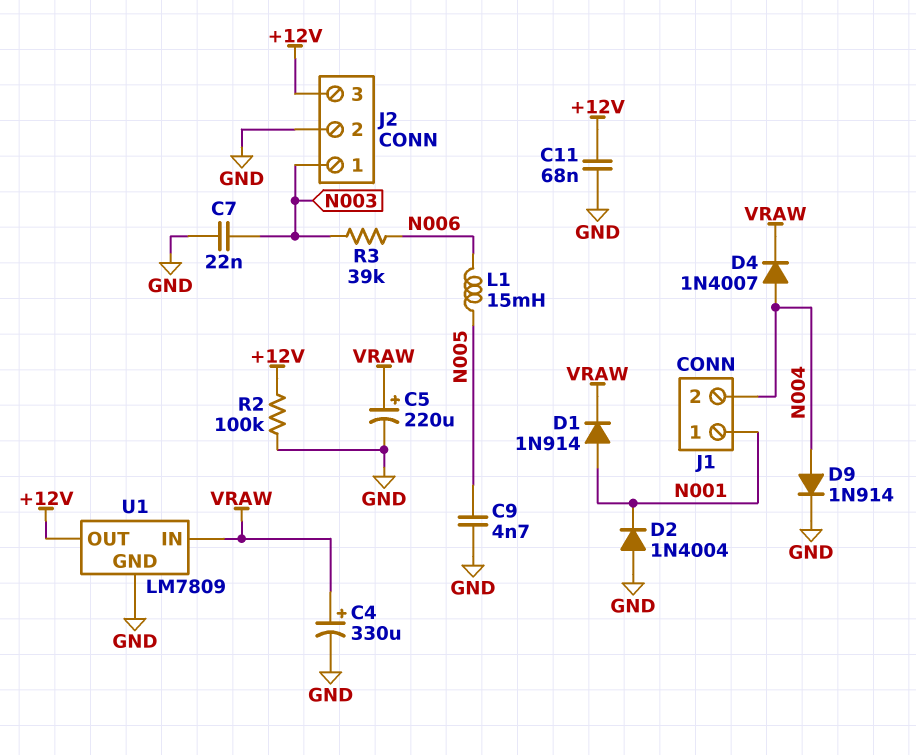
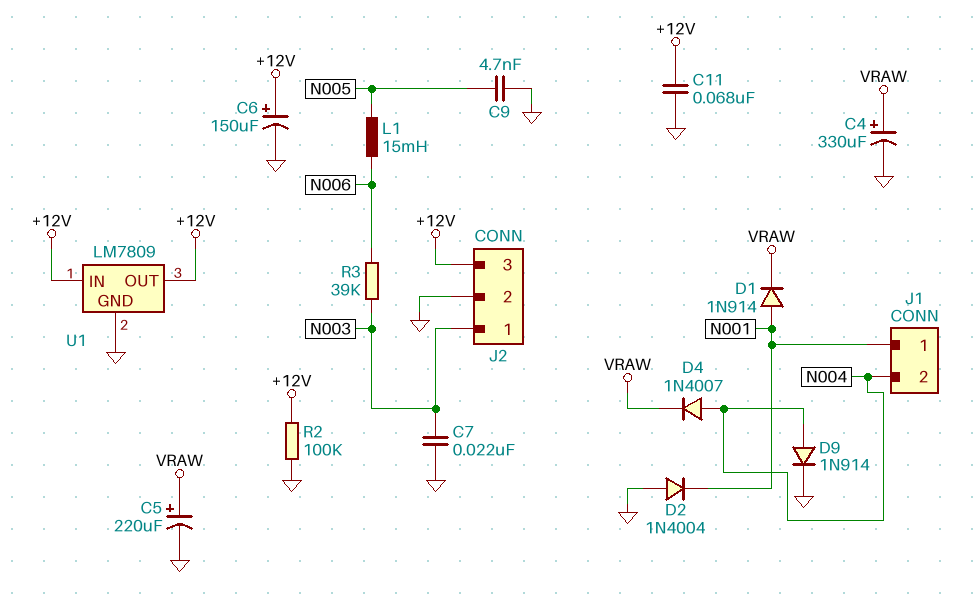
C6: none -> 150uF (plus +12V, minus GND)
U1 pin IN: VRAW -> +12V

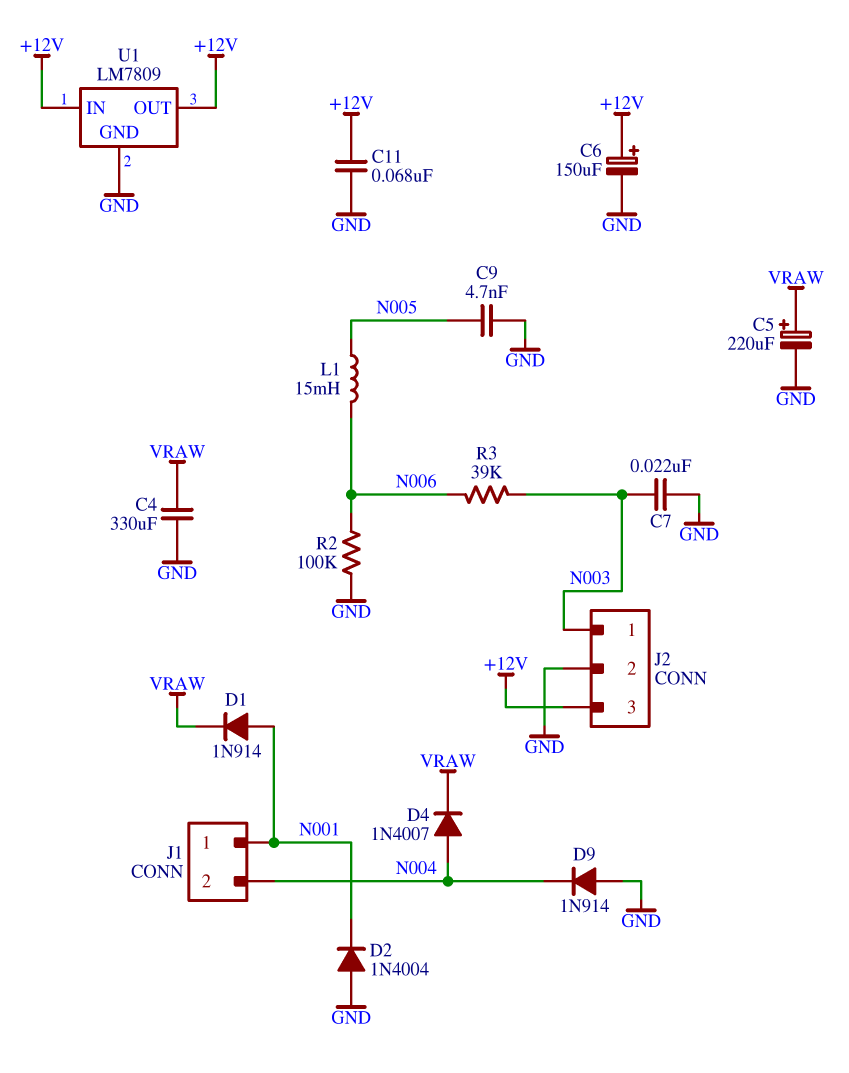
C4: 330uF (plus VRAW, minus GND) -> 330uF (GND, VRAW)
D9: diode 1N914 (A N004, K GND) -> diode 1N914 (A GND, K N004)
R2: 100k (+12V, GND) -> 100k (GND, N006)

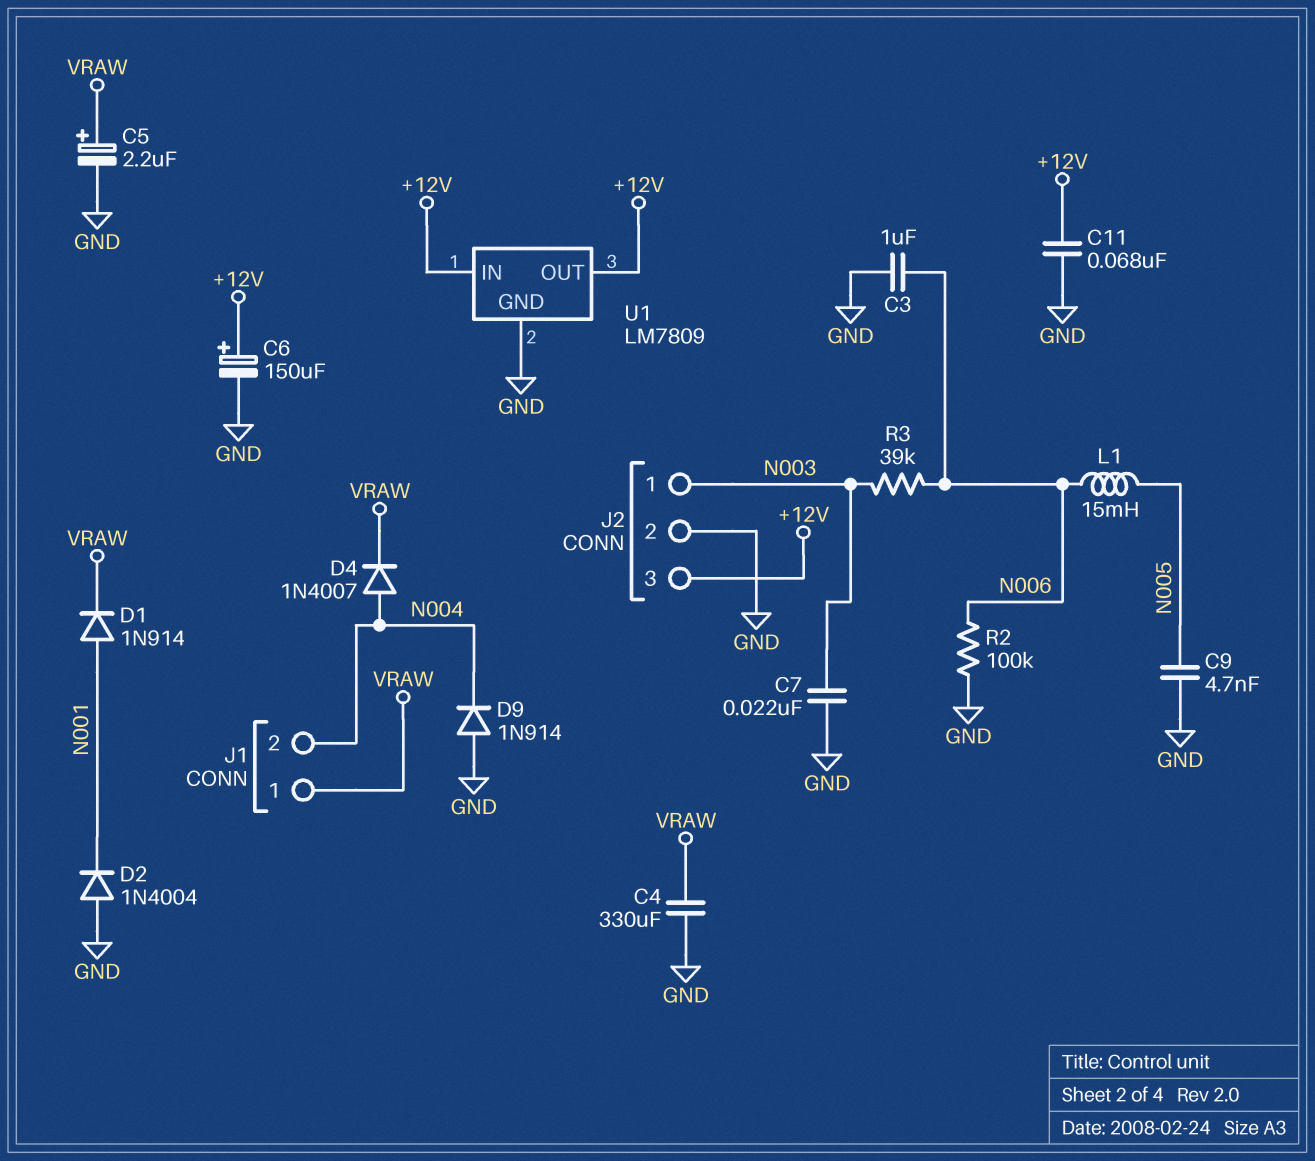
C3: none -> 1uF (GND, N006)
C5: 220uF (plus VRAW, minus GND) -> 2.2uF (plus VRAW, minus GND)
J1 pin 1: N001 -> VRAW

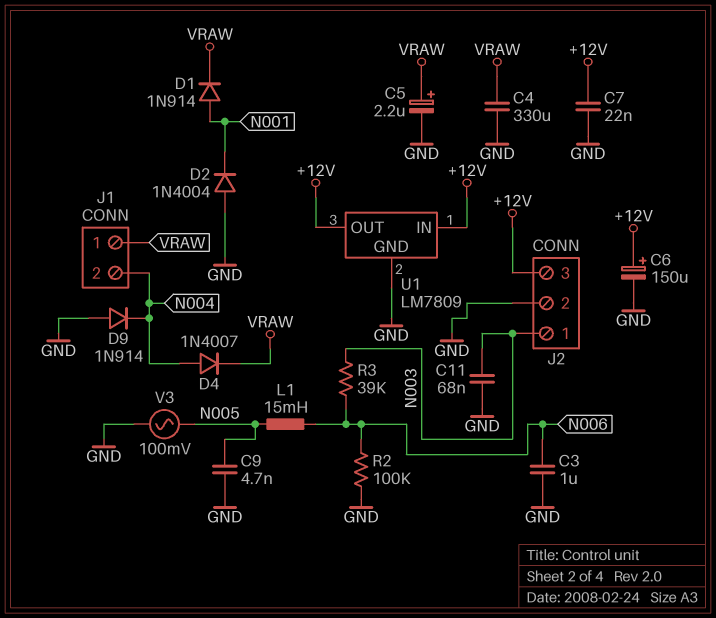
C7: 22nF (GND, N003) -> 22nF (+12V, GND)
C11: 68nF (+12V, GND) -> 68nF (GND, N003)
V3: none -> AC 100mV (GND, N005)

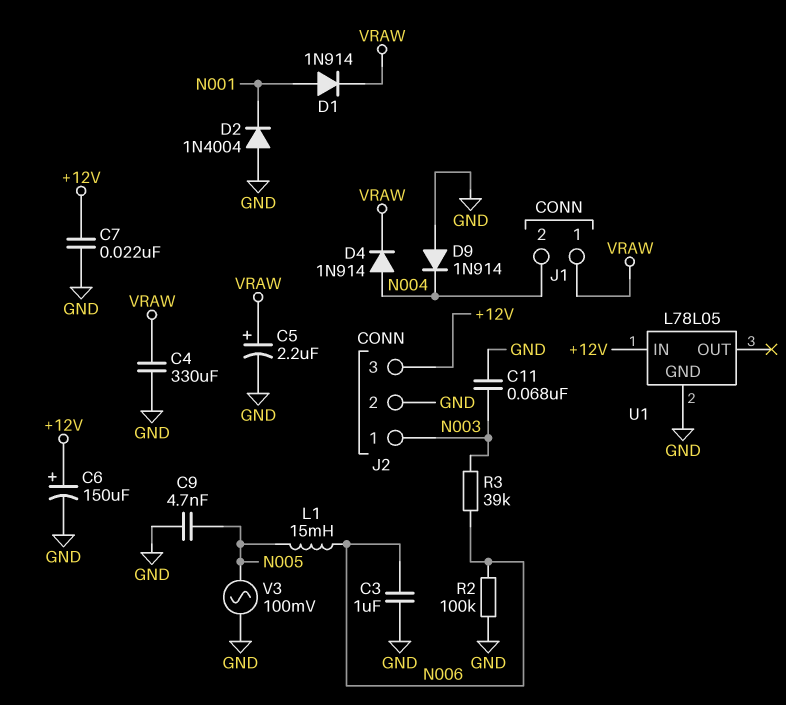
D4: diode 1N4007 (A N004, K VRAW) -> diode 1N914 (A N004, K VRAW)
U1: LM7809 -> L78L05
U1 pin OUT: +12V -> none

